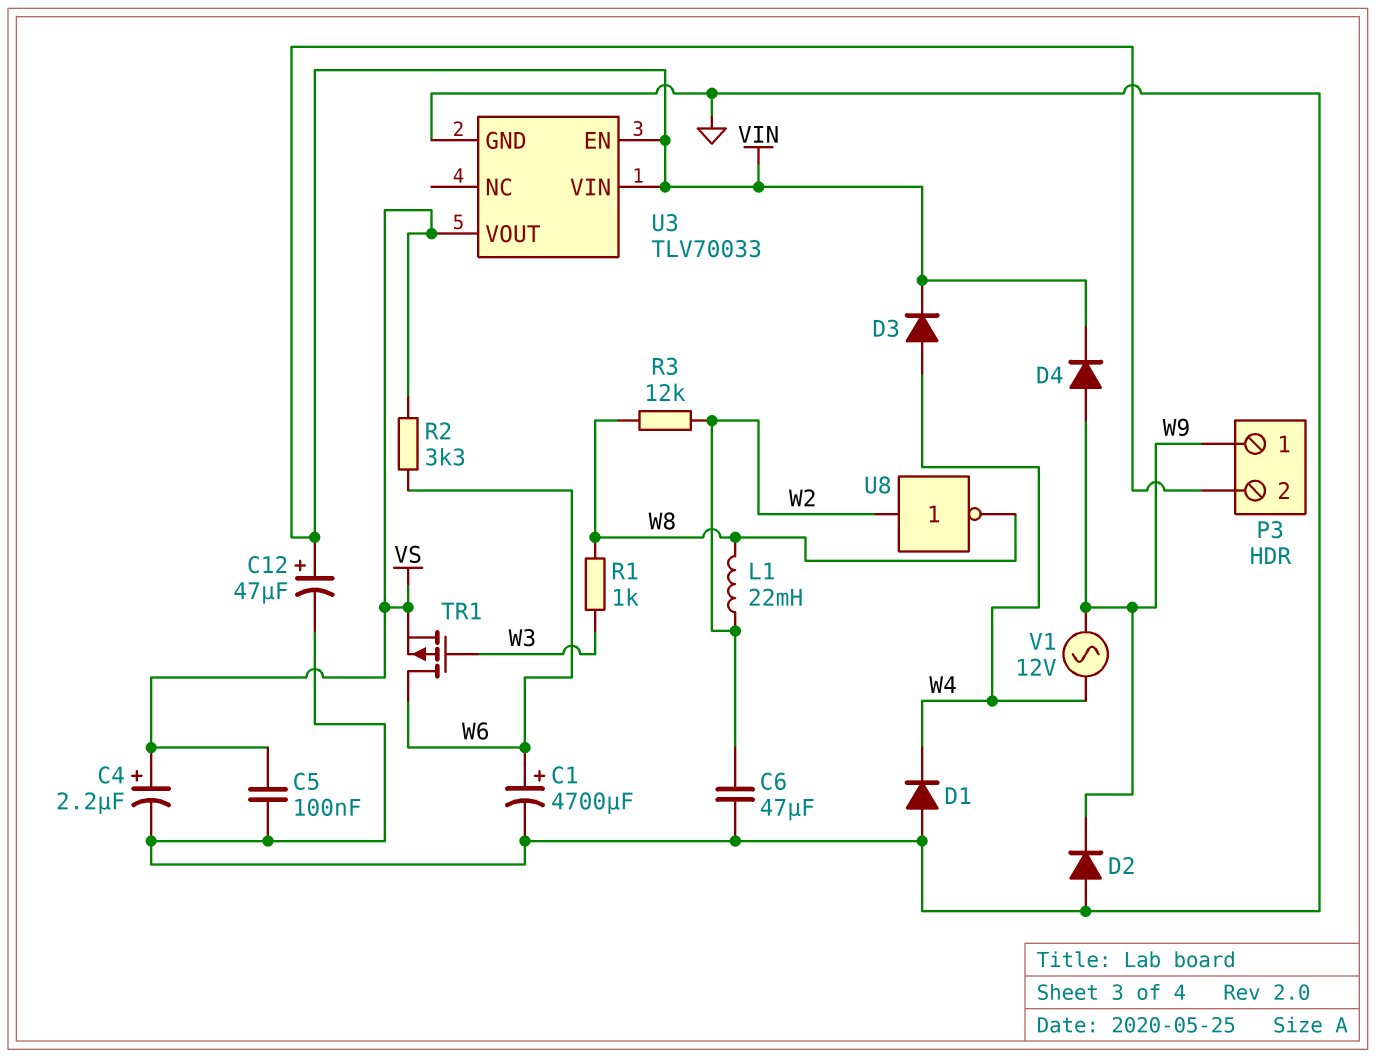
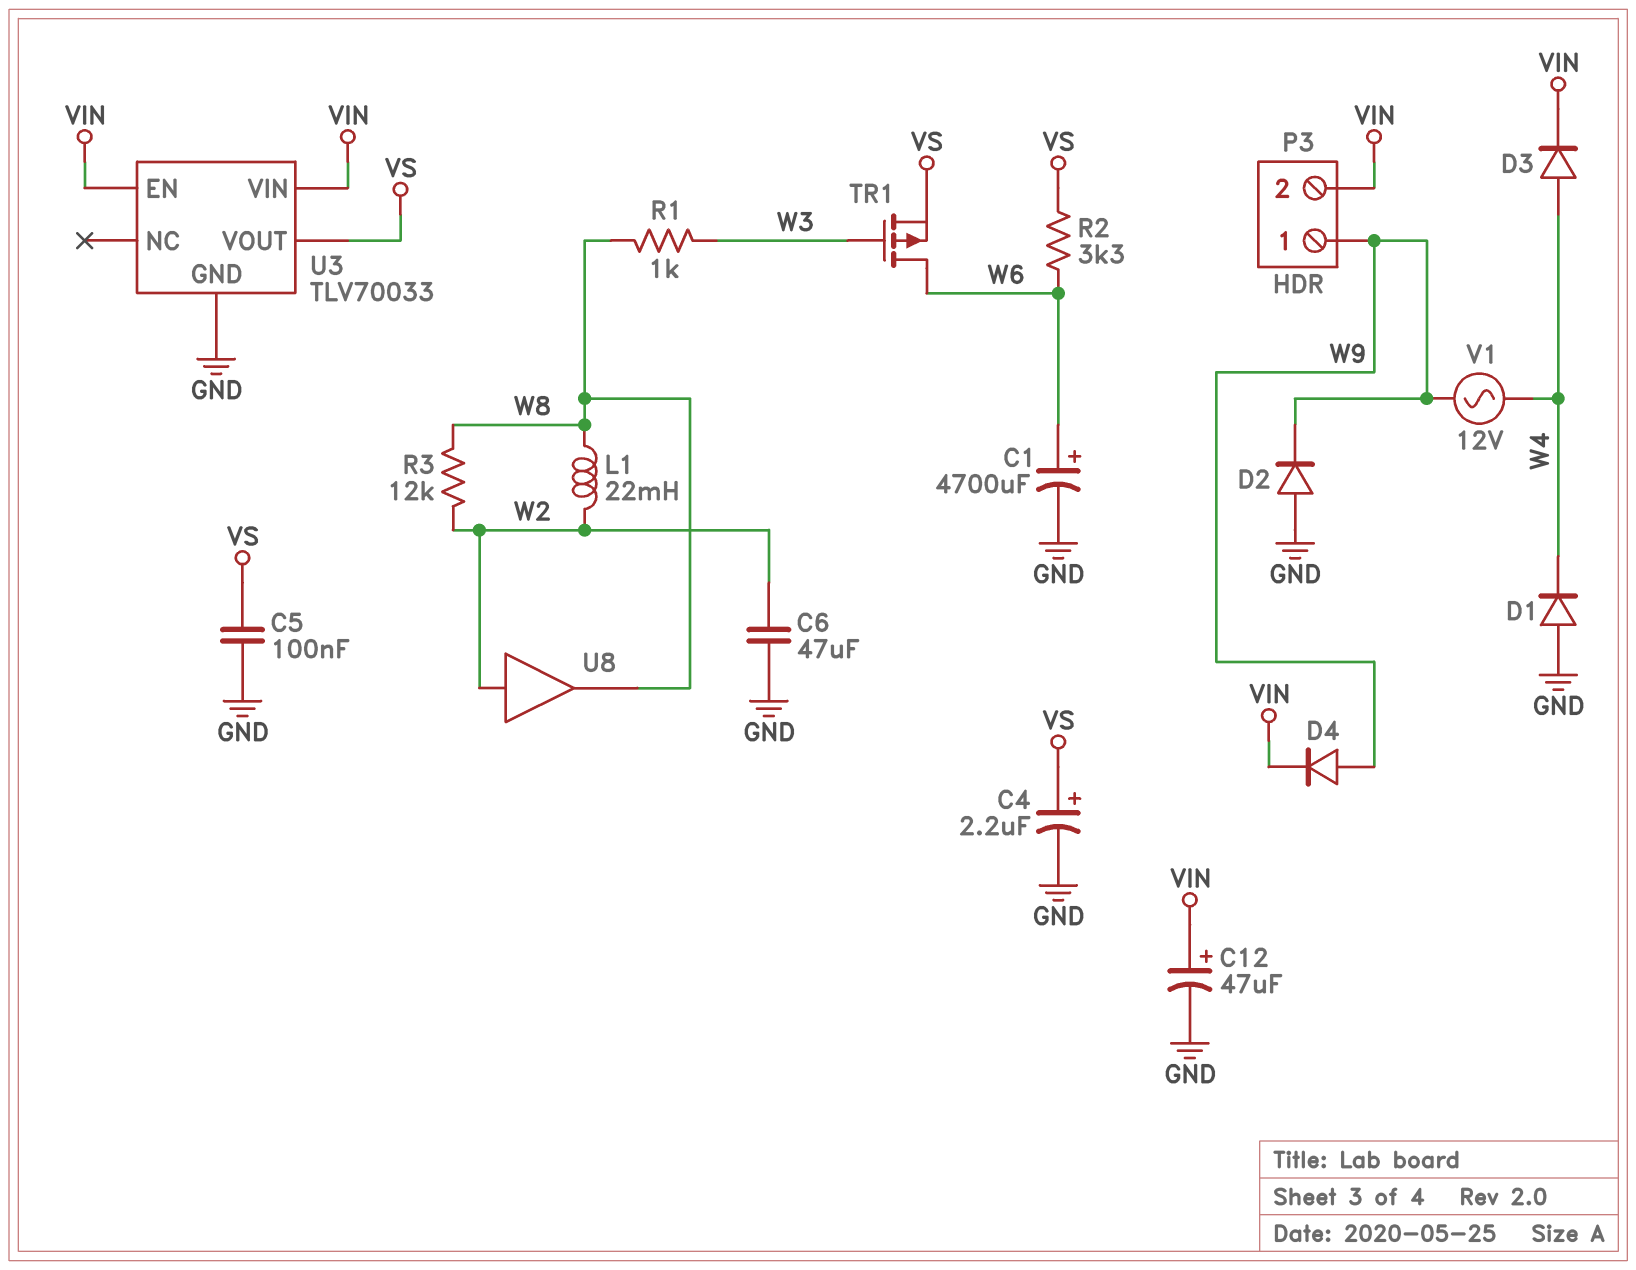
U8: NOT (in W2, out W8) -> buffer (in W2, out W8)

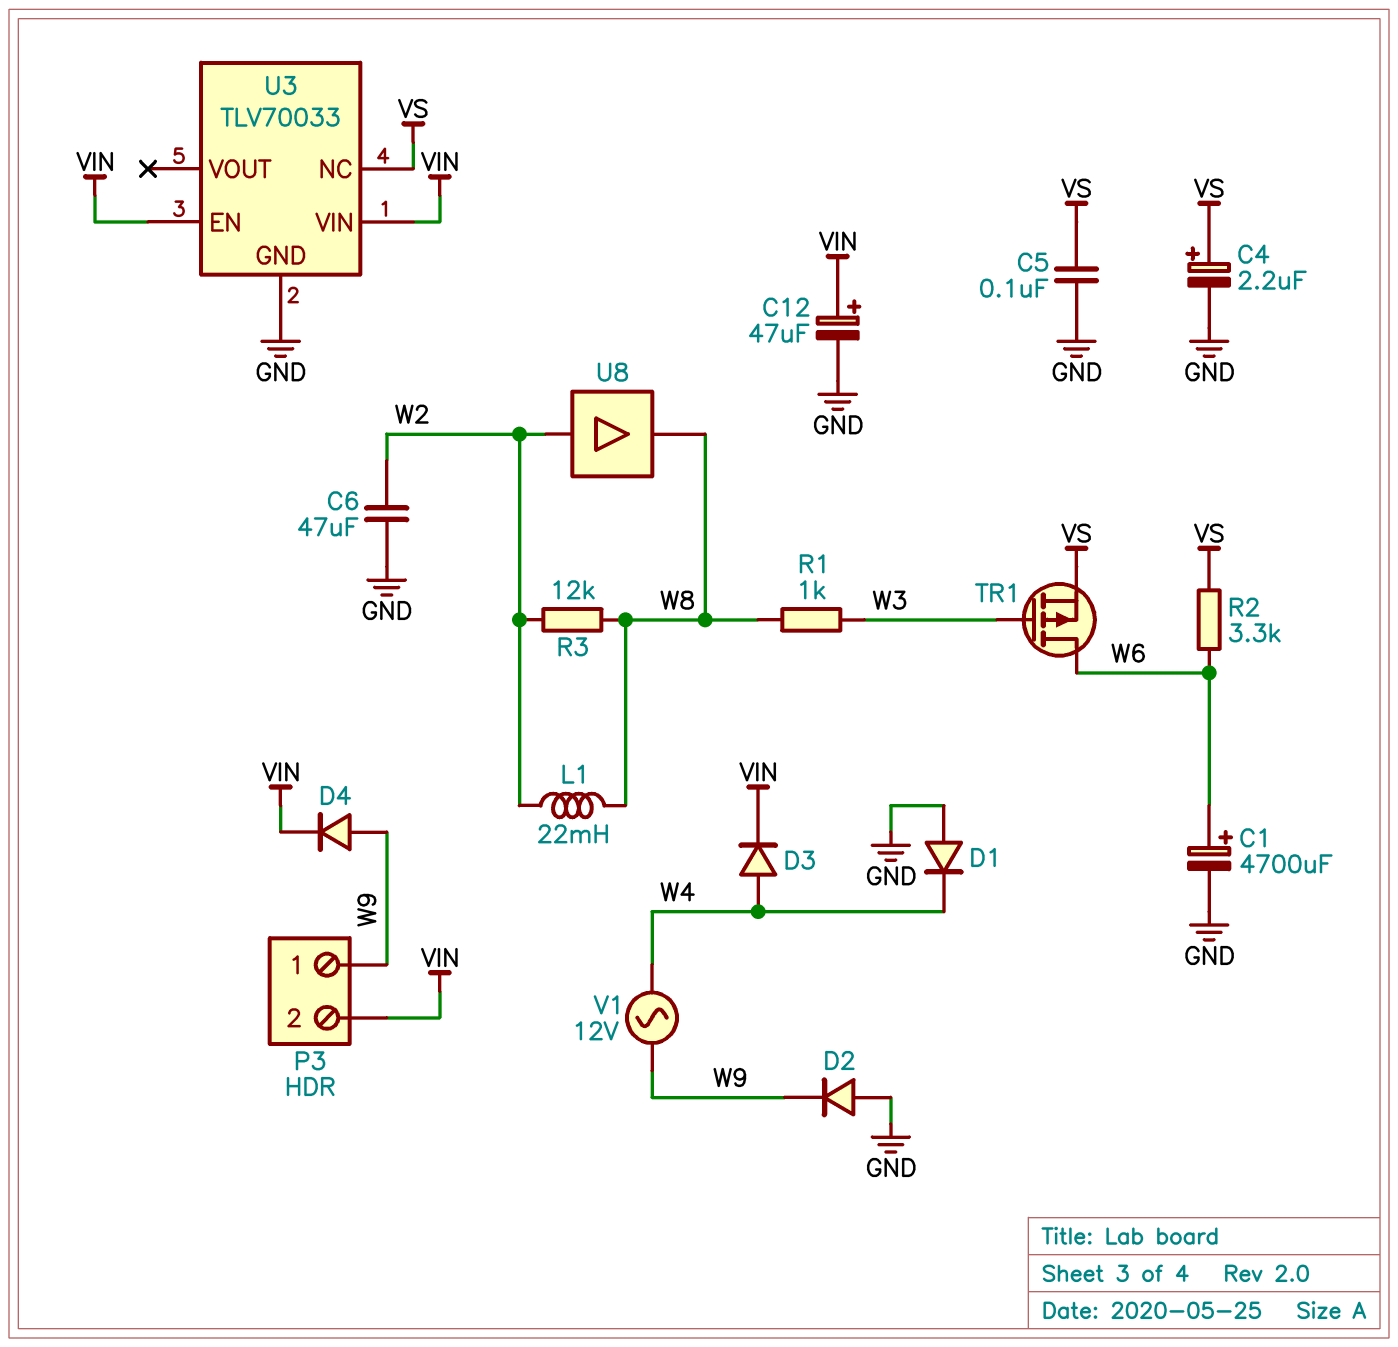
U3 pin NC: none -> VS
U3 pin VOUT: VS -> none

